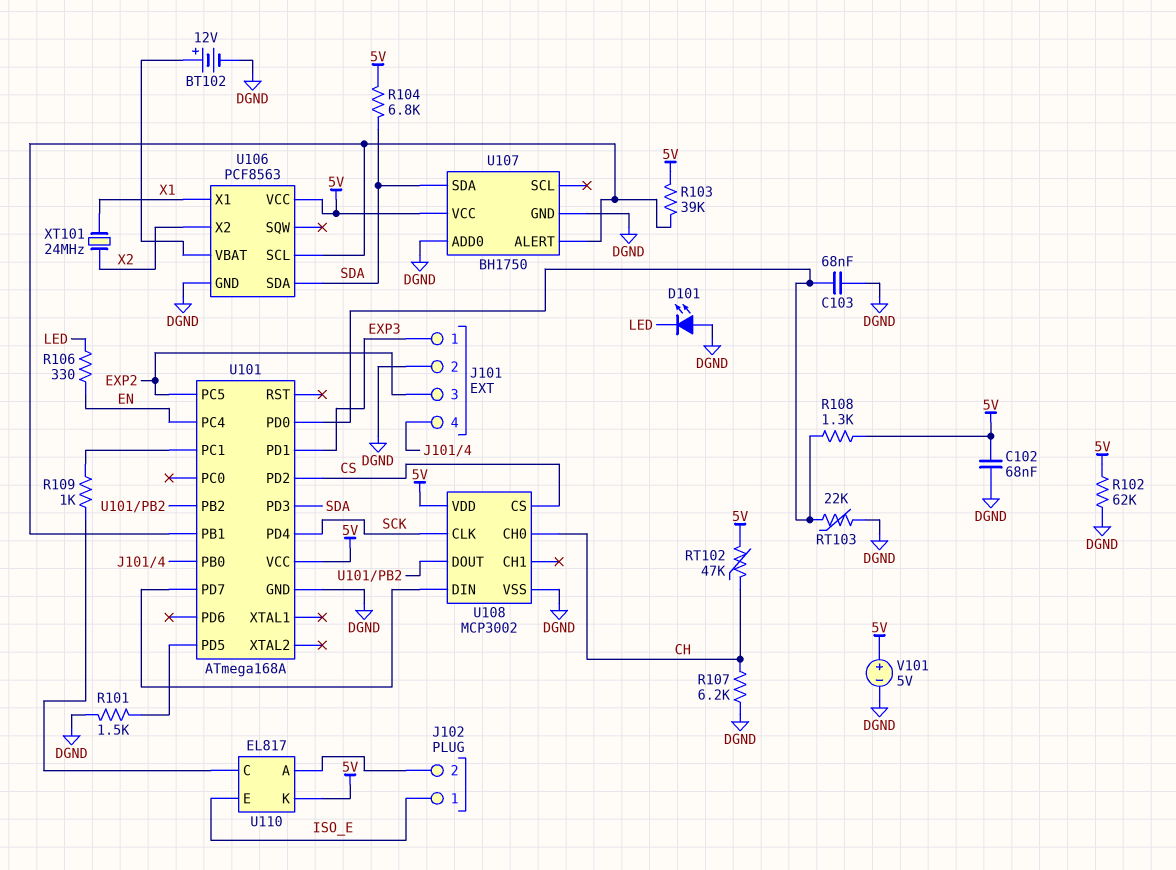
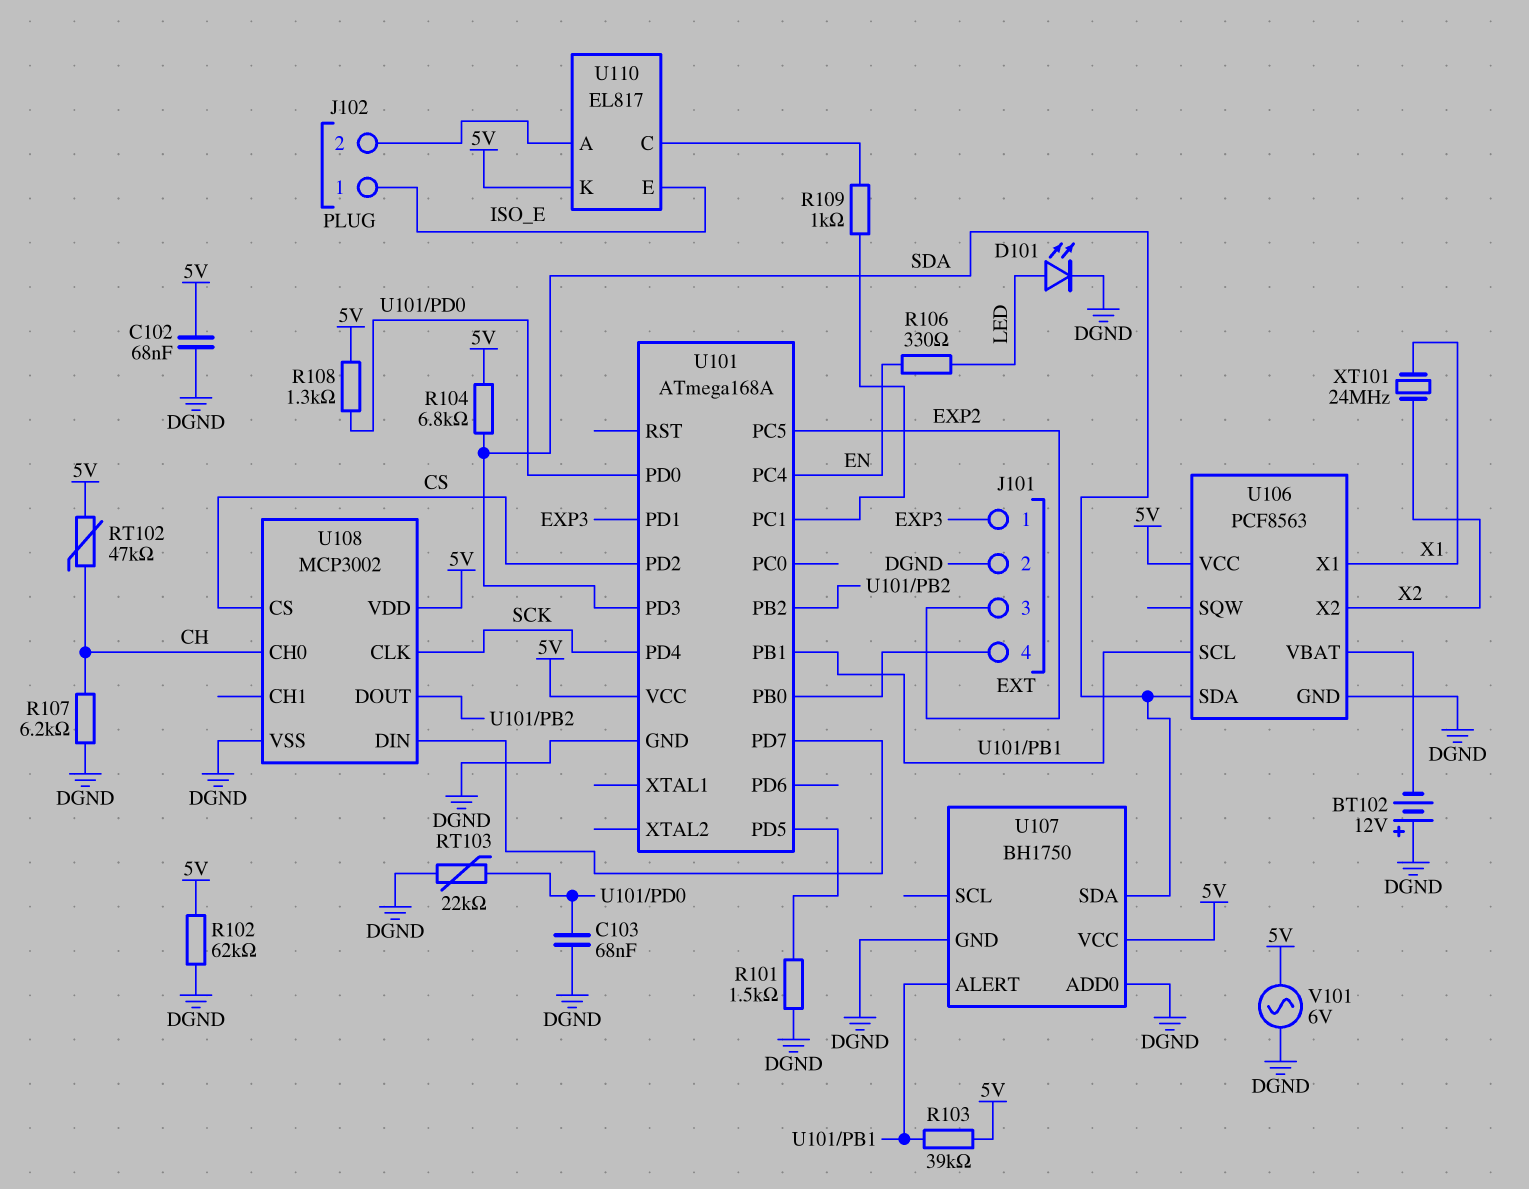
BT102: 12V (plus U106/VBAT, minus DGND) -> 12V (plus DGND, minus U106/VBAT)
D101: LED (A DGND, K LED) -> LED (A LED, K DGND)
V101: 5V (plus 5V, minus DGND) -> AC 6V (5V, DGND)

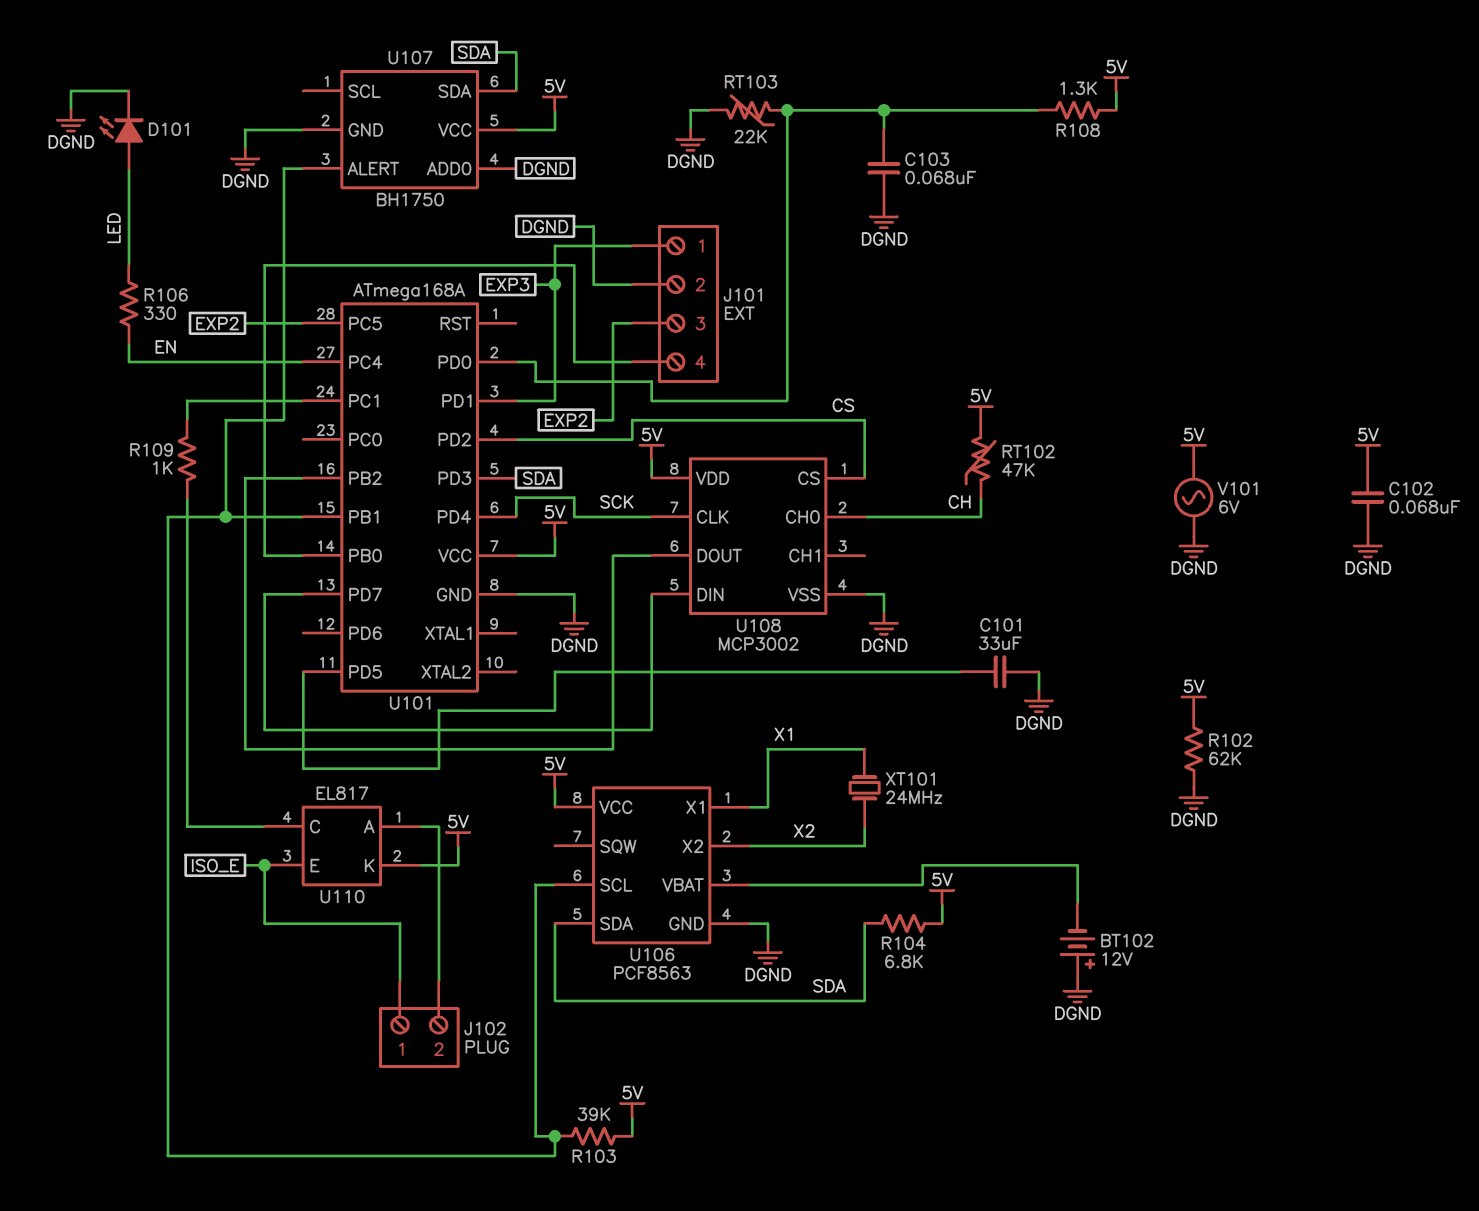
C101: none -> 33uF (DGND, U101/PD5)
R101: 1.5k (DGND, U101/PD5) -> none
R107: 6.2k (CH, DGND) -> none

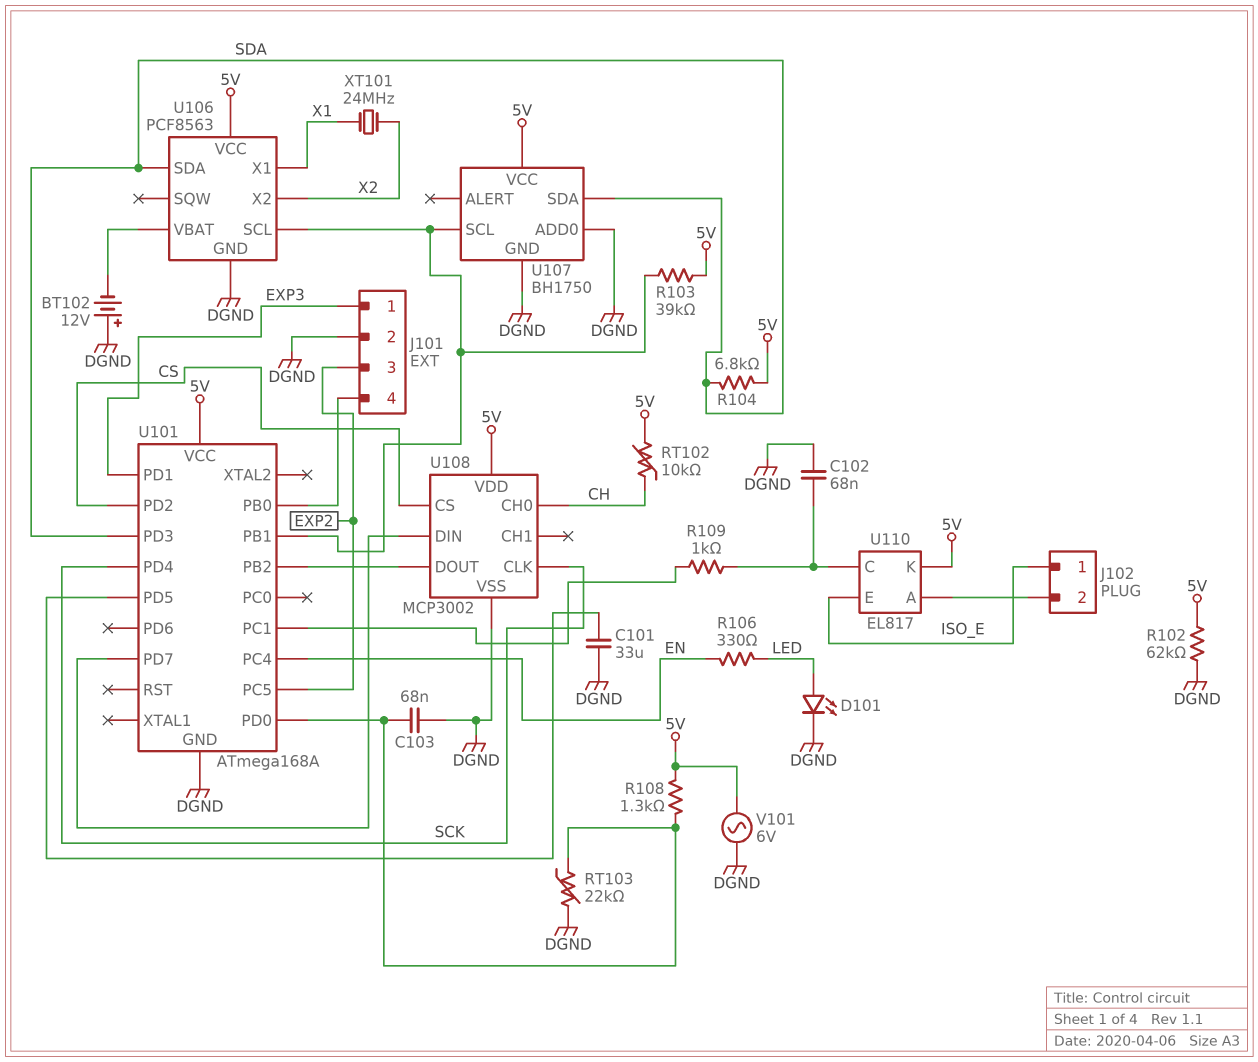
C102: 68nF (5V, DGND) -> 68nF (DGND, U110/C)
RT102: 47k (5V, CH) -> 10k (5V, CH)
U107 pin ALERT: U101/PB1 -> none
U107 pin SCL: none -> U101/PB1

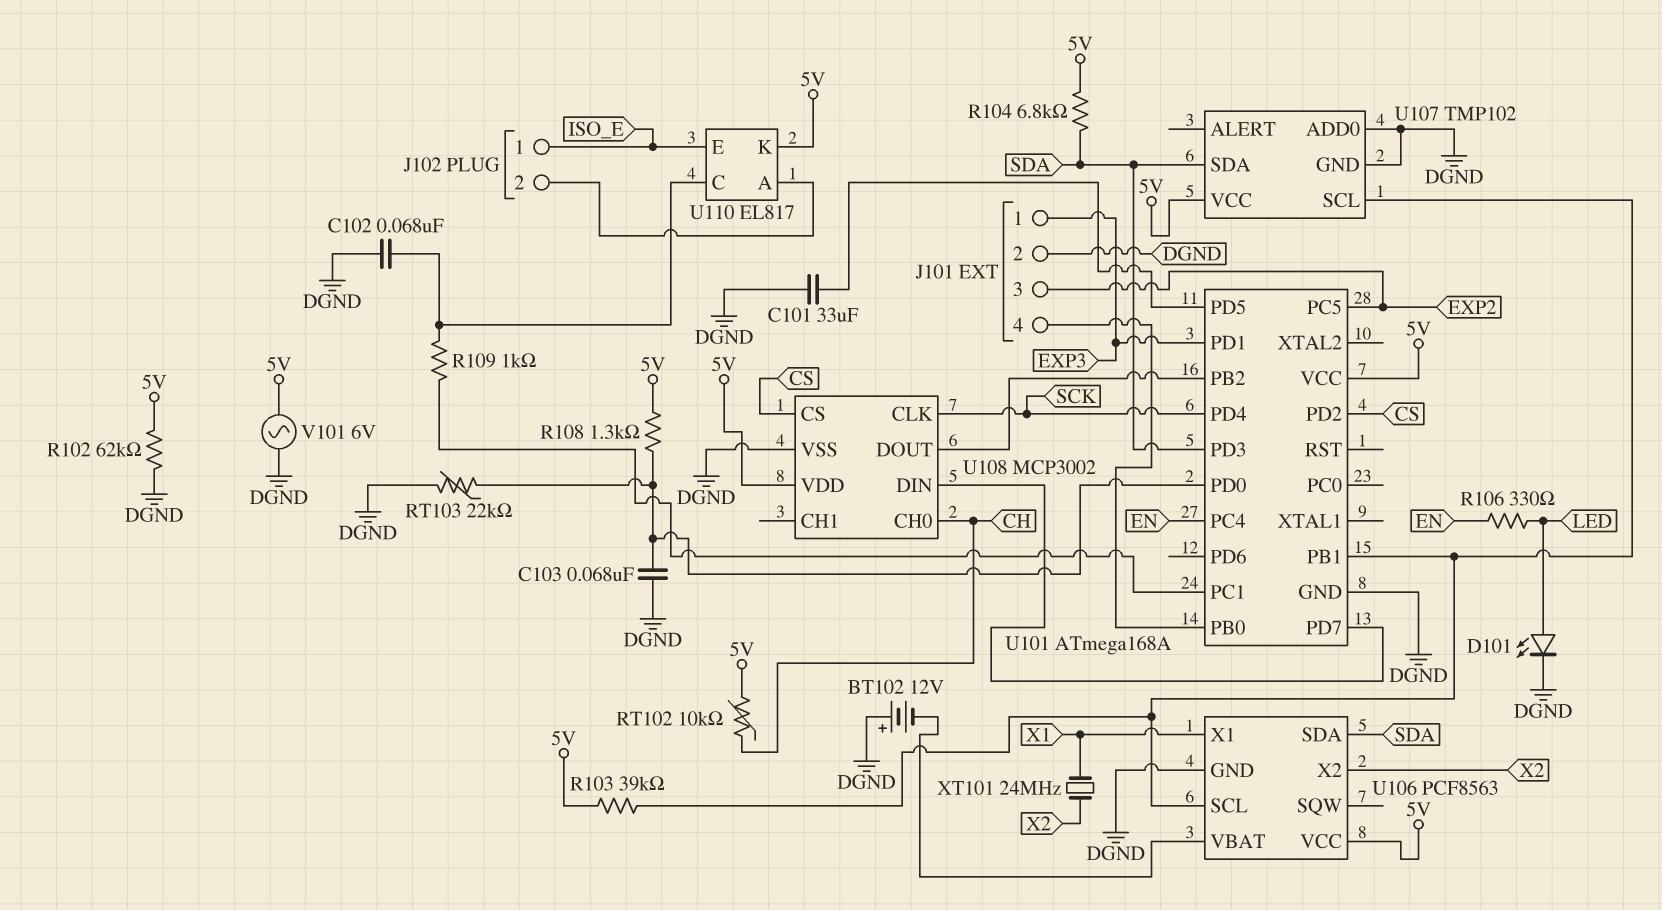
U107: BH1750 -> TMP102

